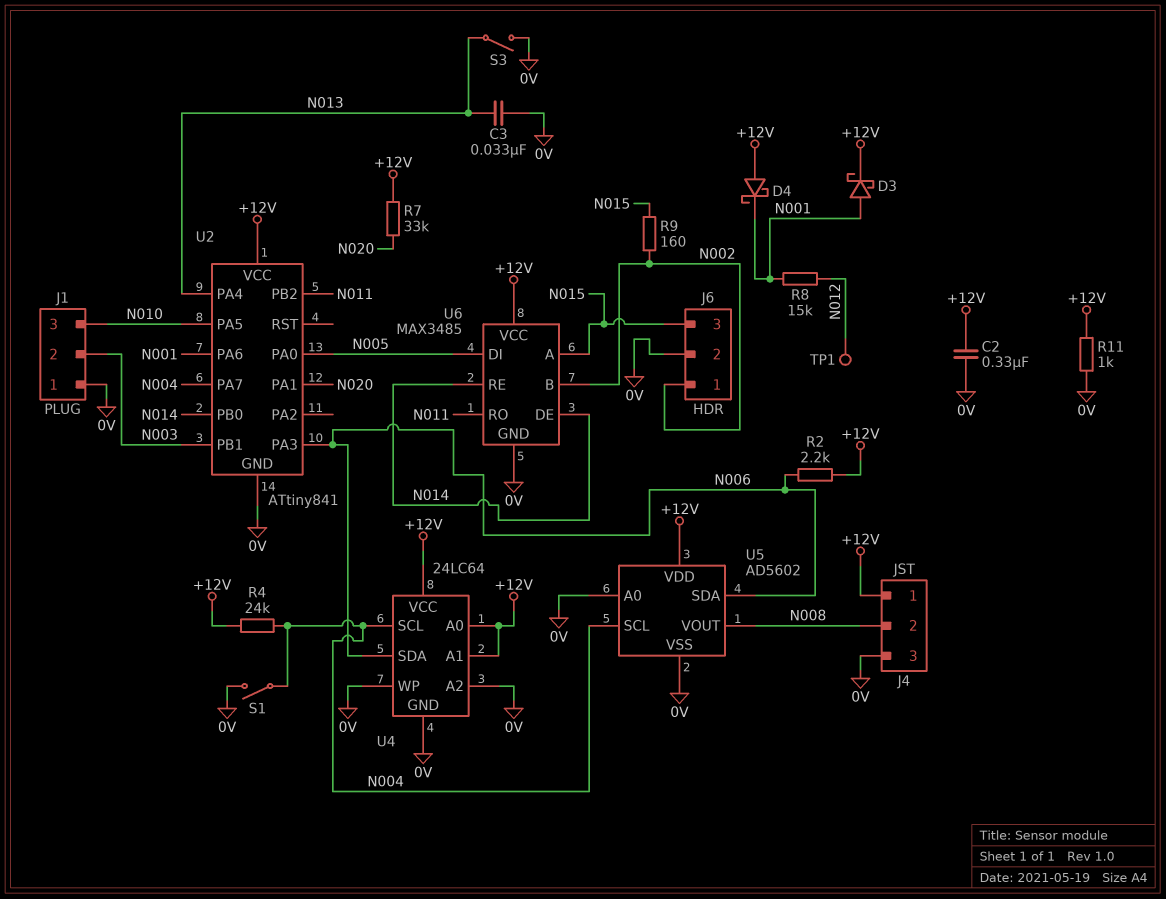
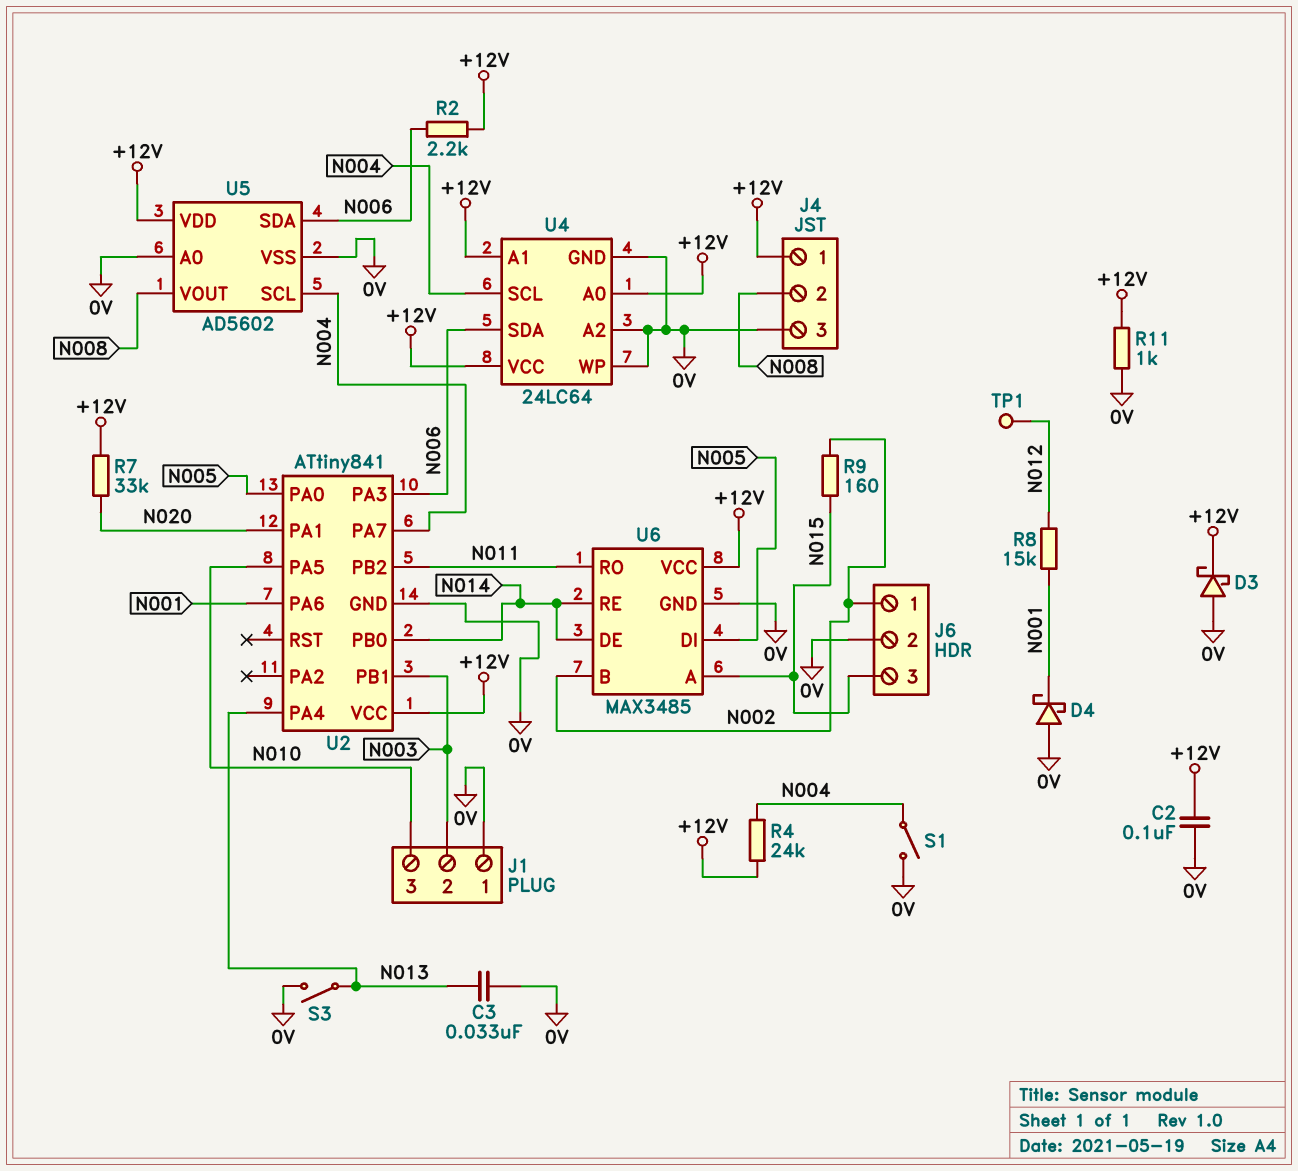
C2: 330nF (+12V, 0V) -> 100nF (+12V, 0V)
D3: schottky (A N001, K +12V) -> schottky (A 0V, K +12V)
D4: schottky (A +12V, K N001) -> schottky (A 0V, K N001)

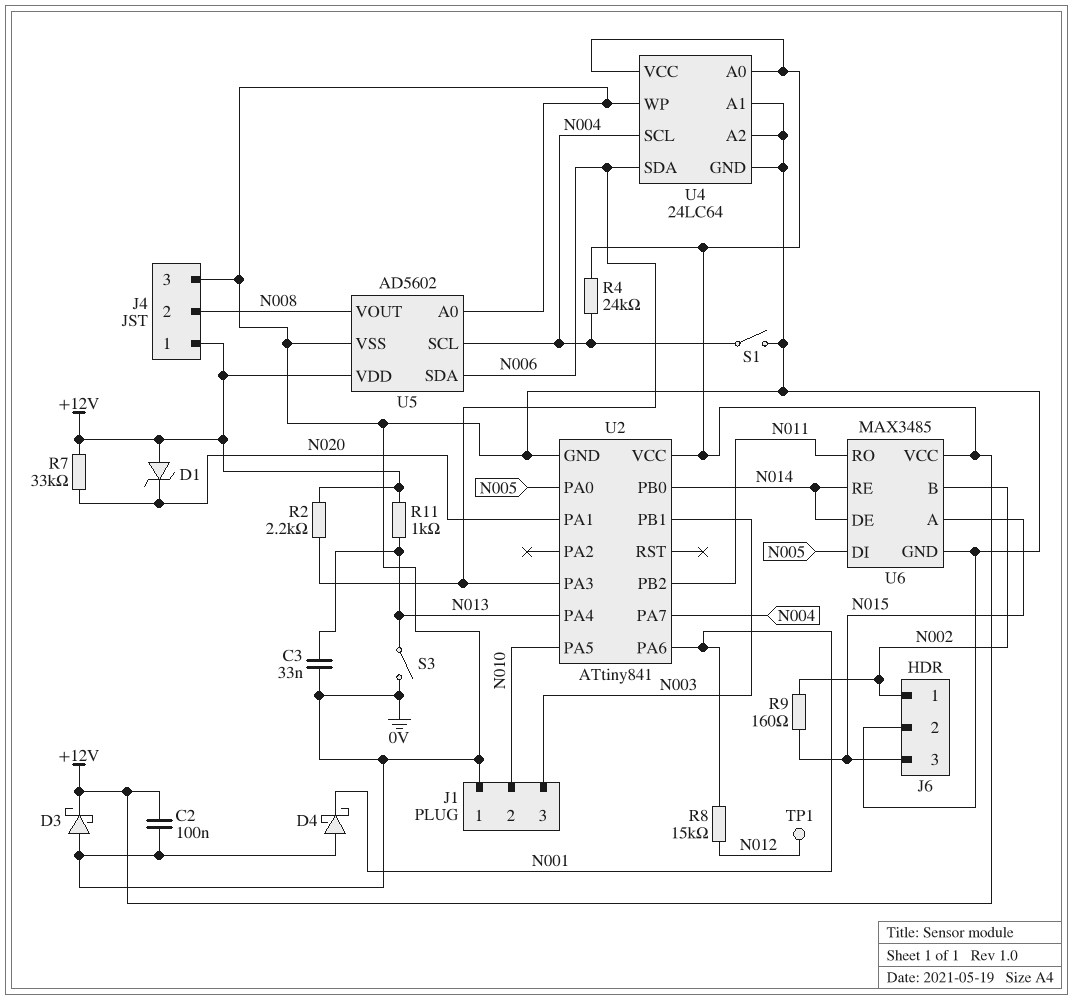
D1: none -> zener (A +12V, K N020)
J1 pin 2: N003 -> N010
J1 pin 3: N010 -> N003
R11: 1k (+12V, 0V) -> 1k (+12V, N013)
U4 pin A1: +12V -> 0V

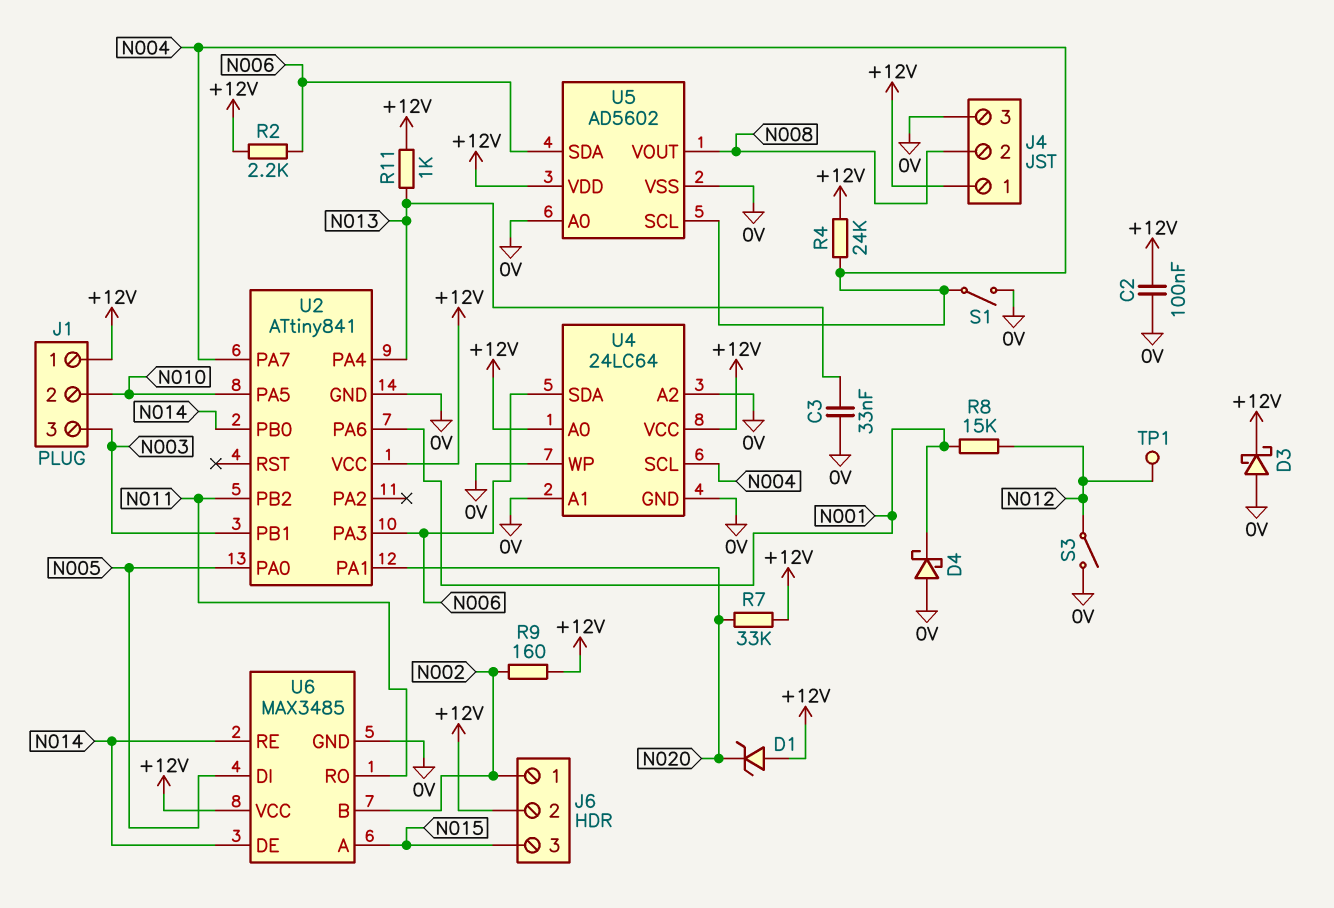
J1 pin 1: 0V -> +12V
J6 pin 2: 0V -> +12V
R9: 160 (N002, N015) -> 160 (+12V, N002)
S3: switch (0V, N013) -> switch (0V, N012)

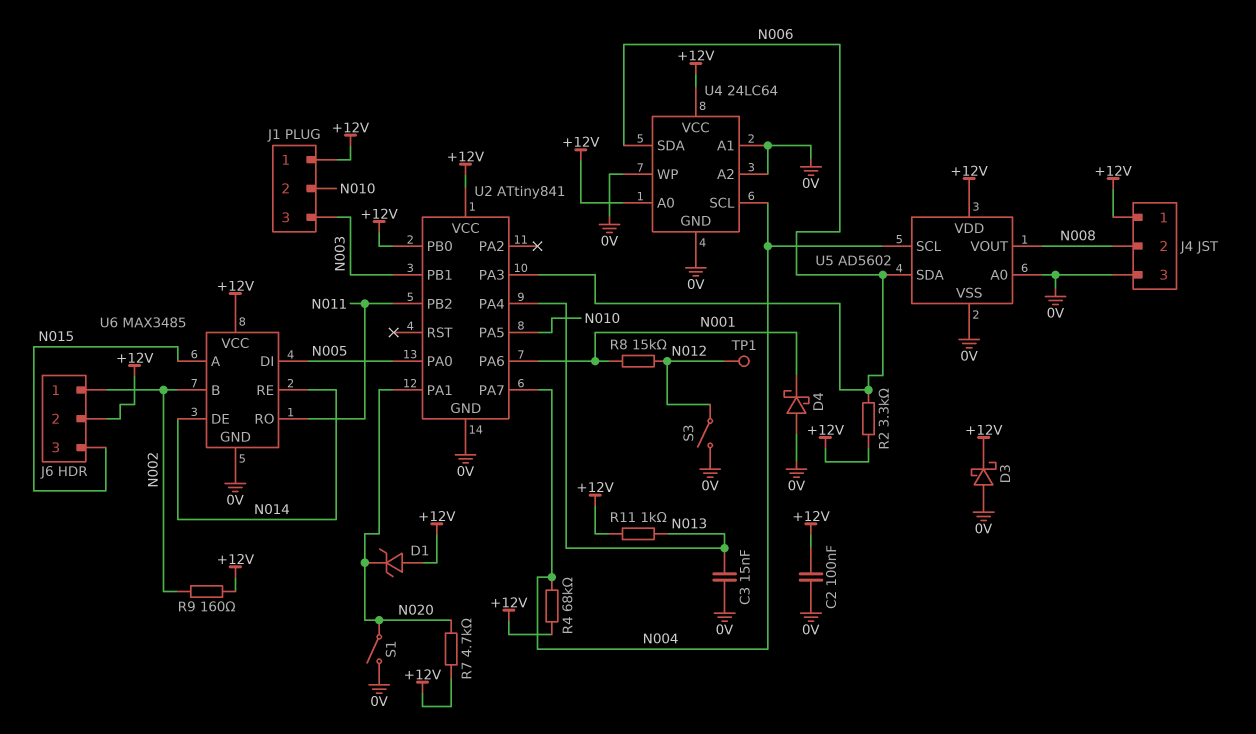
C3: 33nF (0V, N013) -> 15nF (0V, N013)
R2: 2.2k (+12V, N006) -> 3.3k (+12V, N006)
R4: 24k (+12V, N004) -> 68k (+12V, N004)
R7: 33k (+12V, N020) -> 4.7k (+12V, N020)
S1: switch (0V, N004) -> switch (0V, N020)
U2 pin PB0: N014 -> +12V

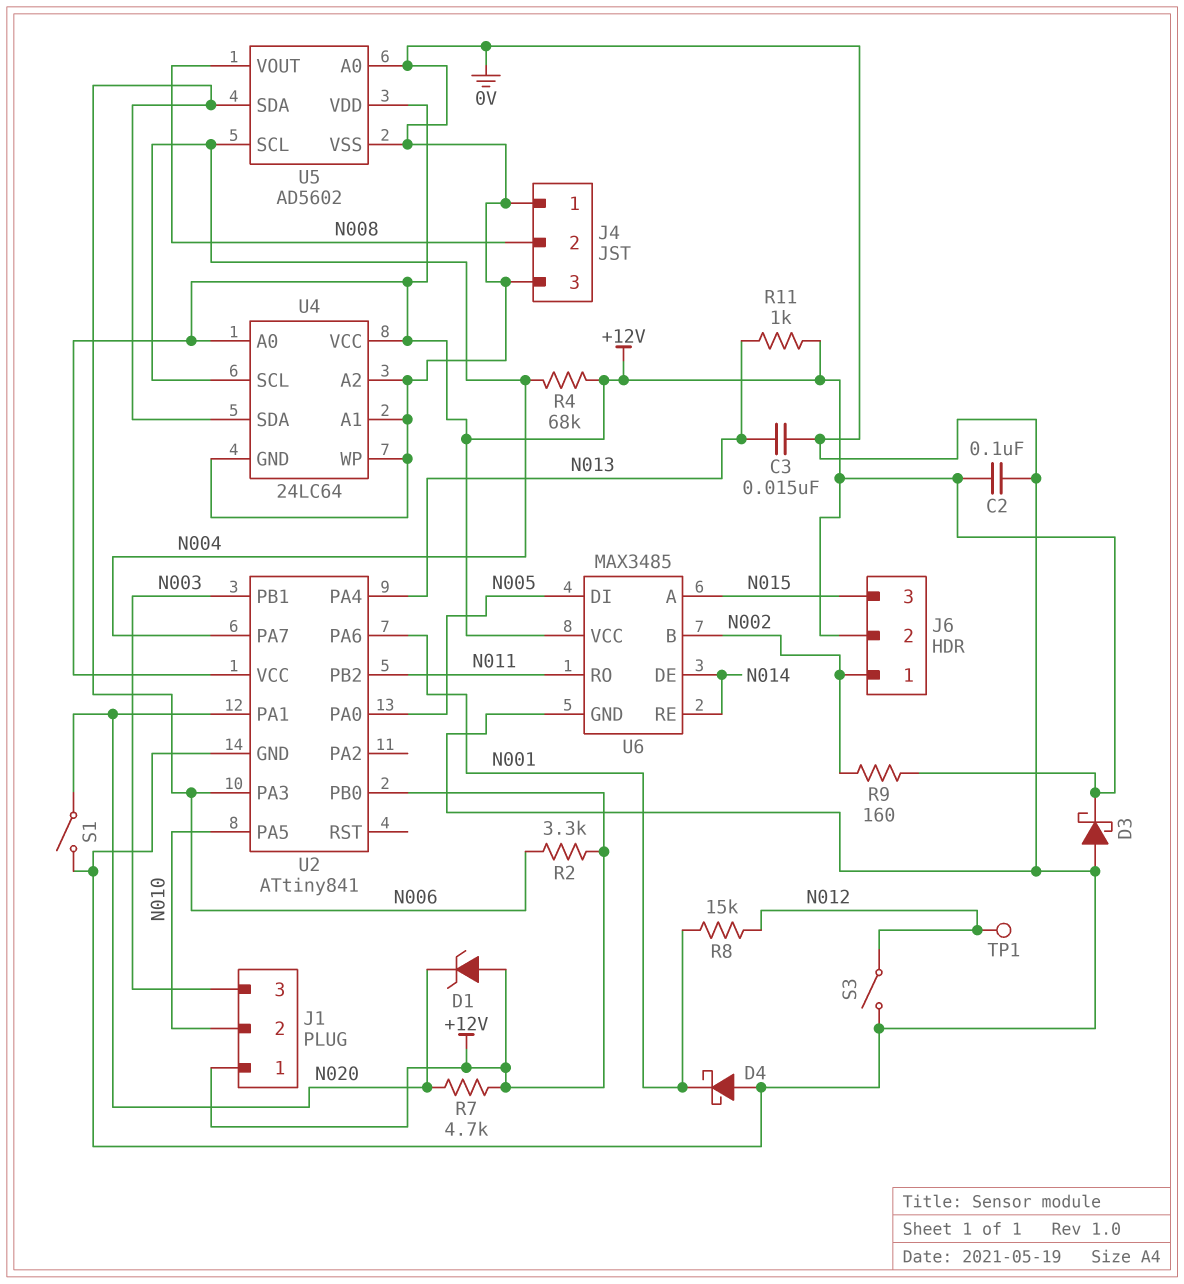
J4 pin 1: +12V -> 0V

